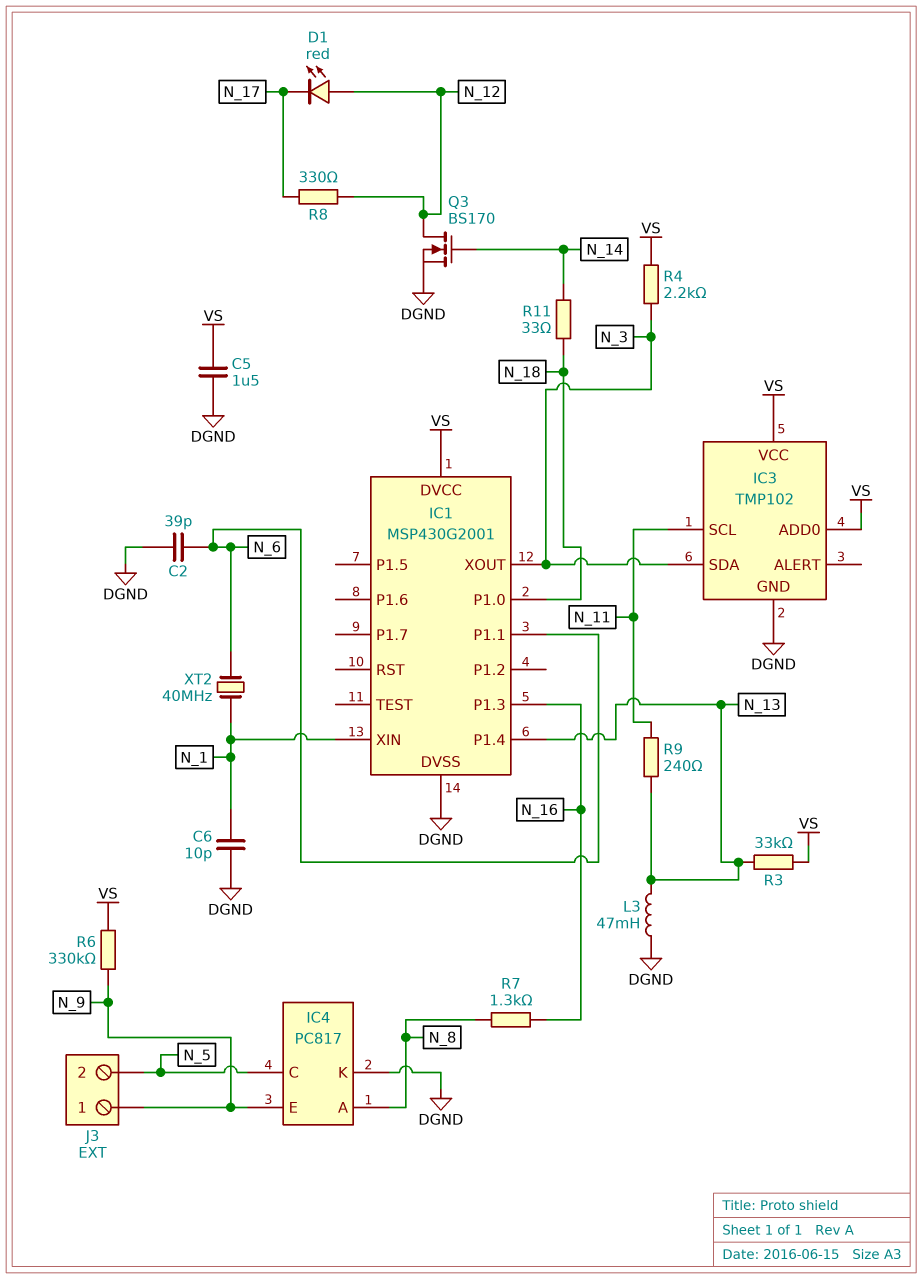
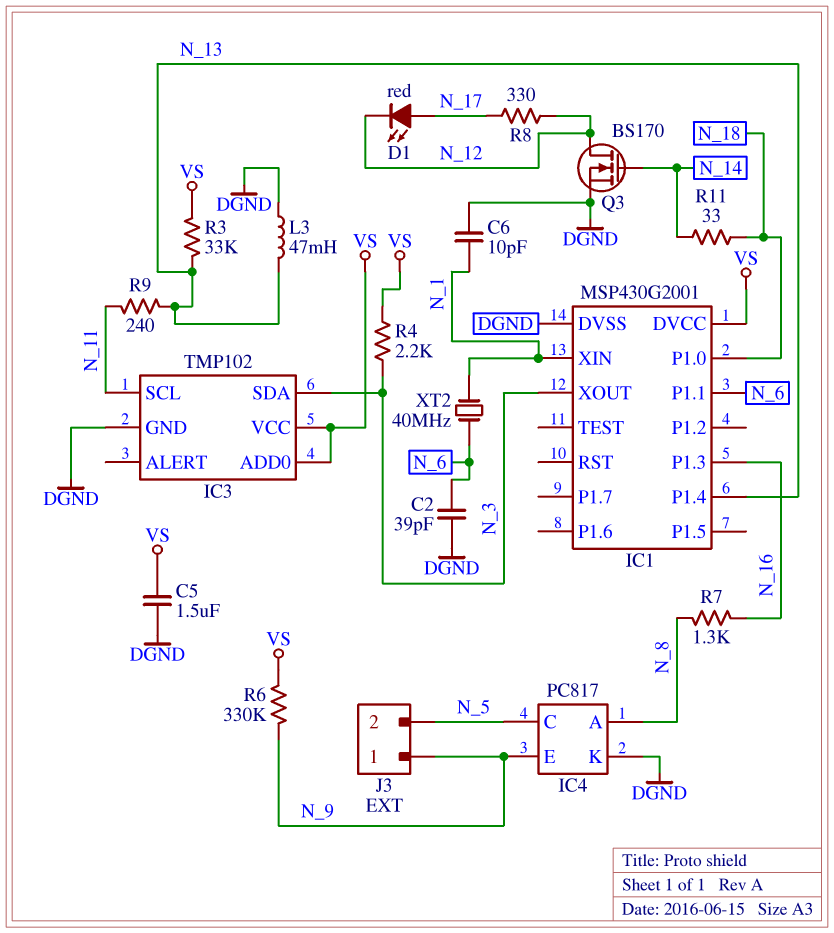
D1: LED red (A N_12, K N_17) -> LED red (A N_17, K N_12)

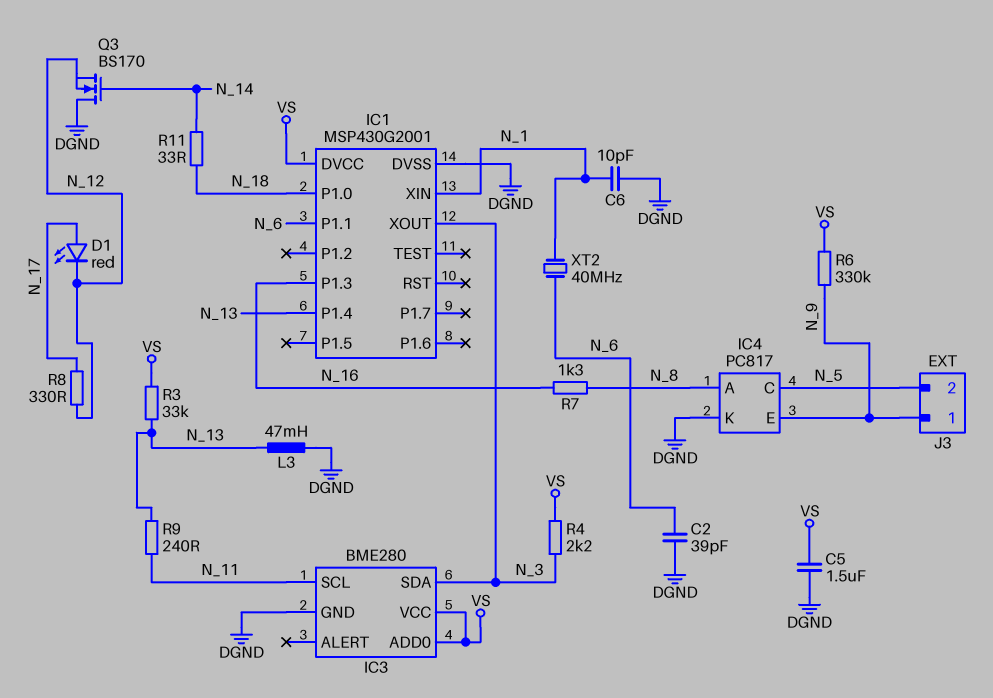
IC3: TMP102 -> BME280
Q3: NMOS BS170 (G N_14, D N_12, S DGND) -> NMOS BS170 (G N_14, D DGND, S N_12)

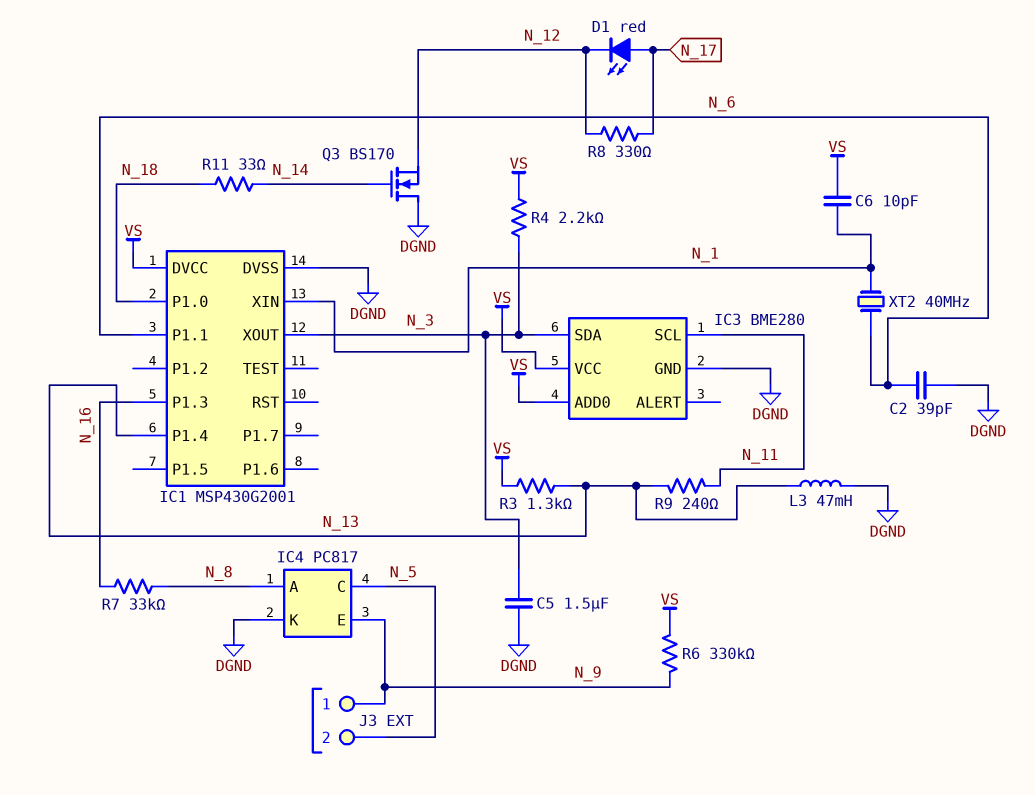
C5: 1.5uF (DGND, VS) -> 1.5uF (DGND, N_3)
C6: 10pF (DGND, N_1) -> 10pF (N_1, VS)
R3: 33k (N_13, VS) -> 1.3k (N_13, VS)
R7: 1.3k (N_8, N_16) -> 33k (N_8, N_16)

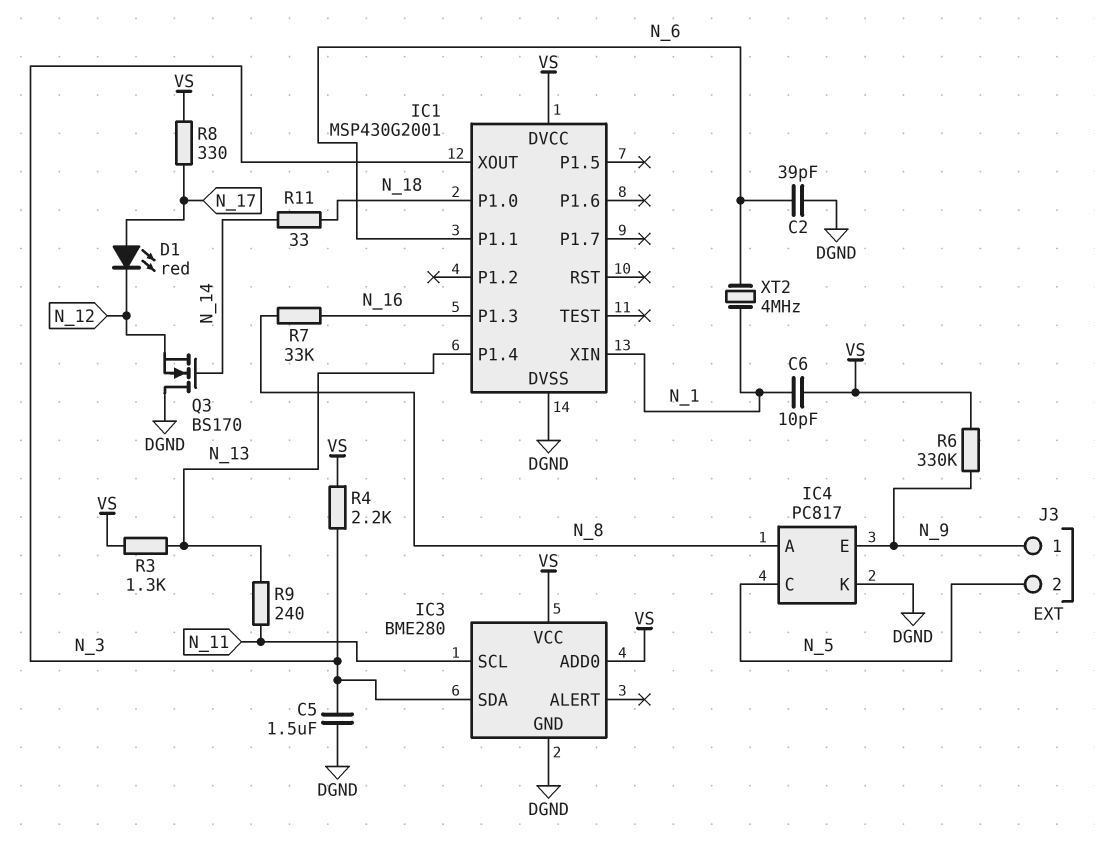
L3: 47mH (DGND, N_13) -> none
R8: 330 (N_12, N_17) -> 330 (N_17, VS)
XT2: 40MHz (N_1, N_6) -> 4MHz (N_1, N_6)

